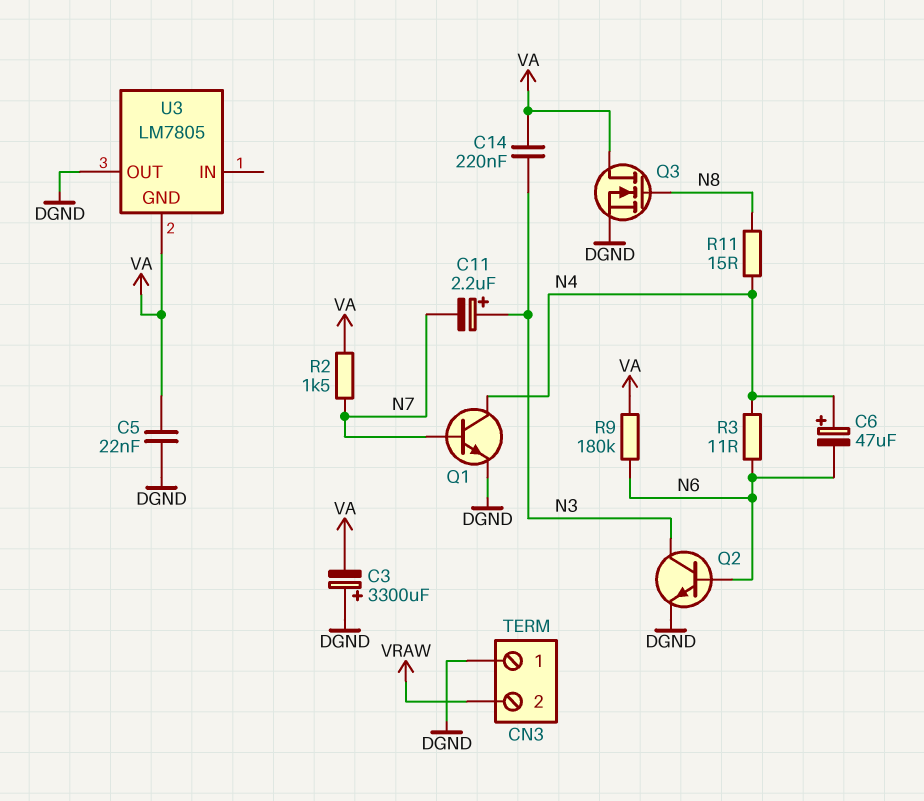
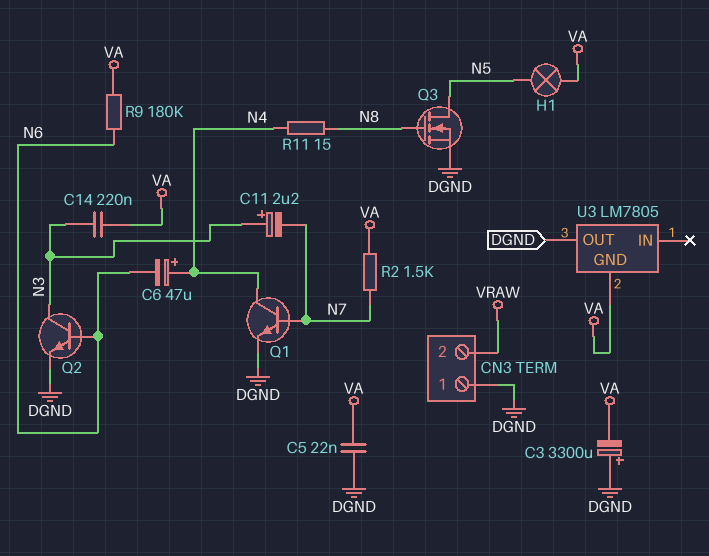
H1: none -> lamp (N5, VA)
Q3: NMOS (G N8, D VA, S DGND) -> NMOS (G N8, D N5, S DGND)
R3: 11 (N4, N6) -> none

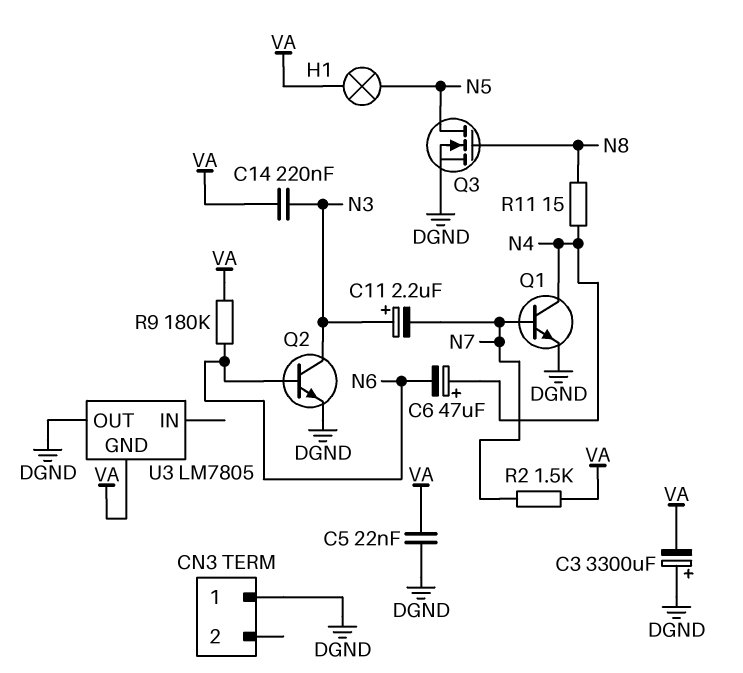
CN3 pin 2: VRAW -> none

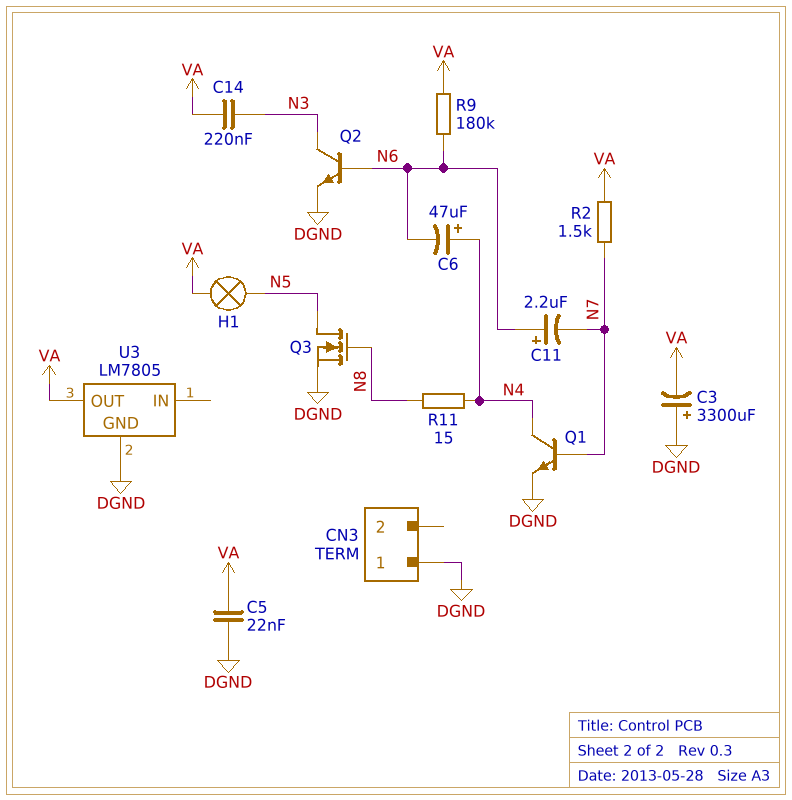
C11: 2.2uF (plus N3, minus N7) -> 2.2uF (plus N6, minus N7)
U3 pin GND: VA -> DGND
U3 pin OUT: DGND -> VA

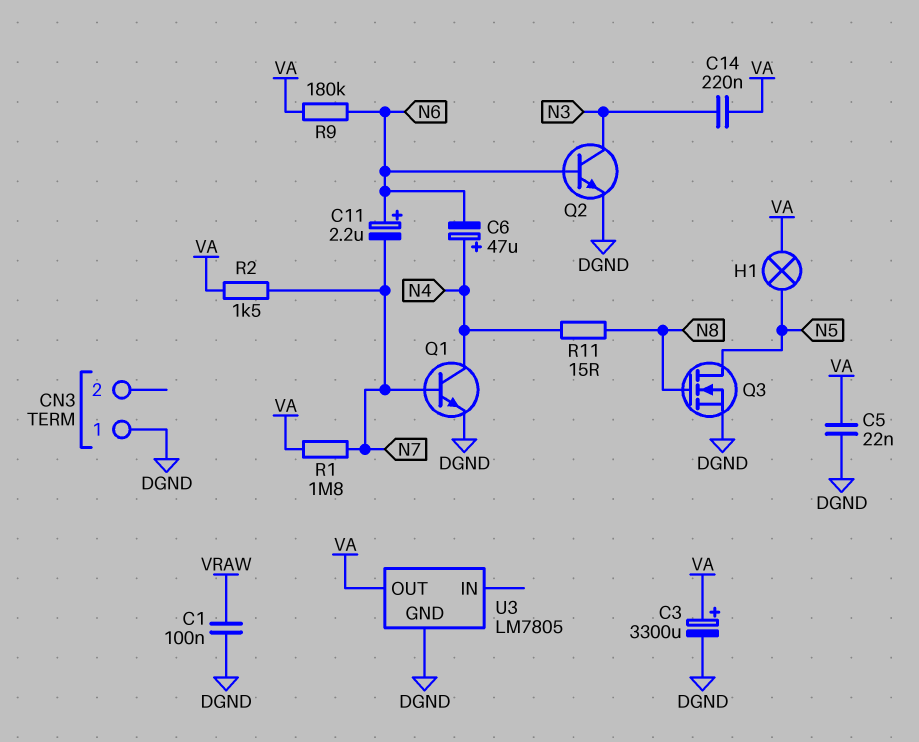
C1: none -> 100nF (DGND, VRAW)
C3: 3300uF (plus DGND, minus VA) -> 3300uF (plus VA, minus DGND)
R1: none -> 1.8M (N7, VA)

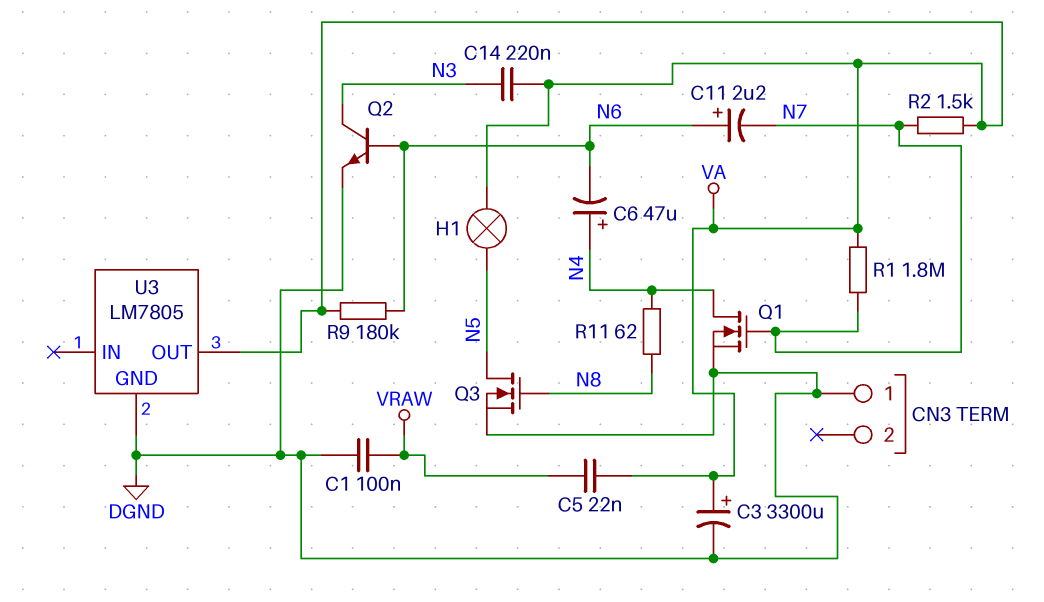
C5: 22nF (DGND, VA) -> 22nF (VA, VRAW)
Q1: NPN (B N7, C N4, E DGND) -> NMOS (G N7, D N4, S DGND)
R11: 15 (N4, N8) -> 62 (N4, N8)

